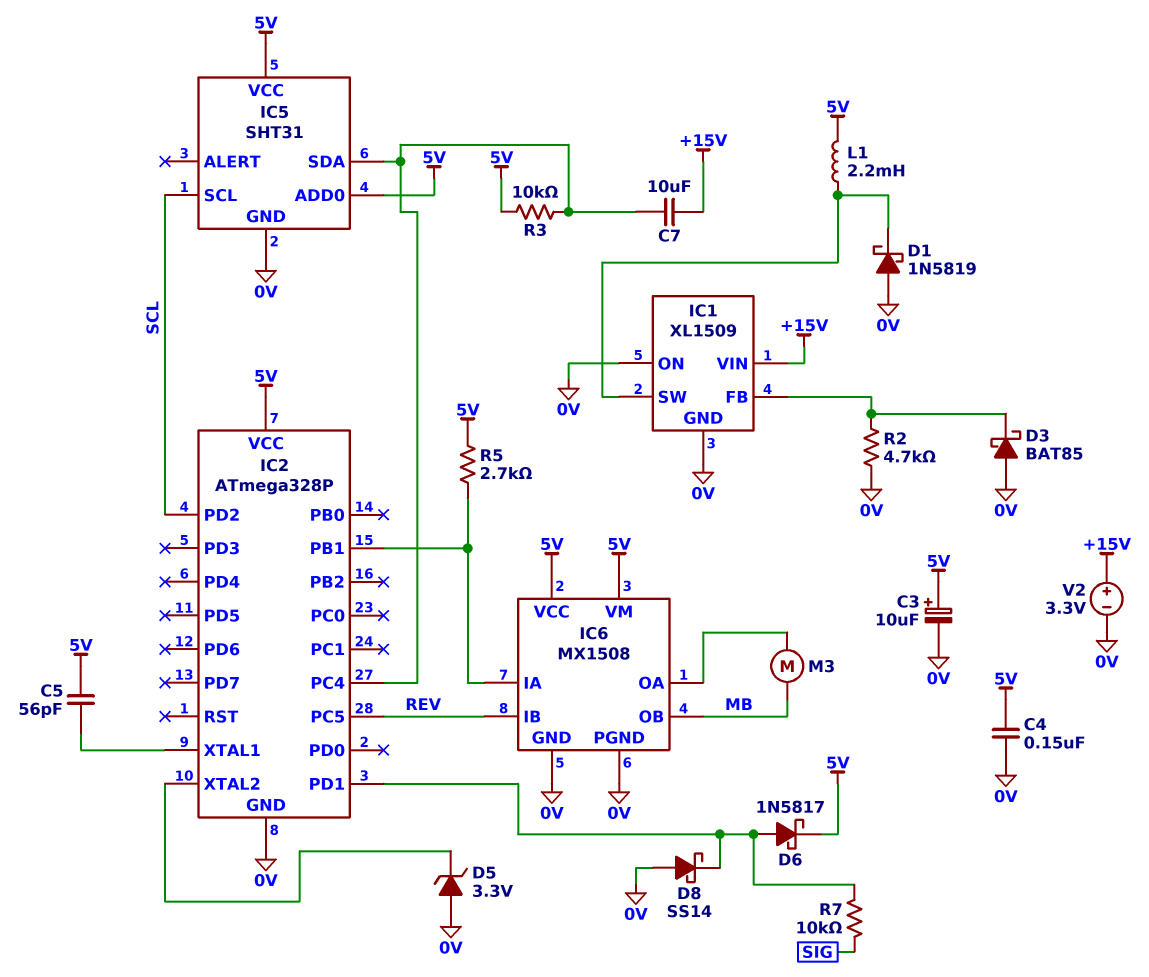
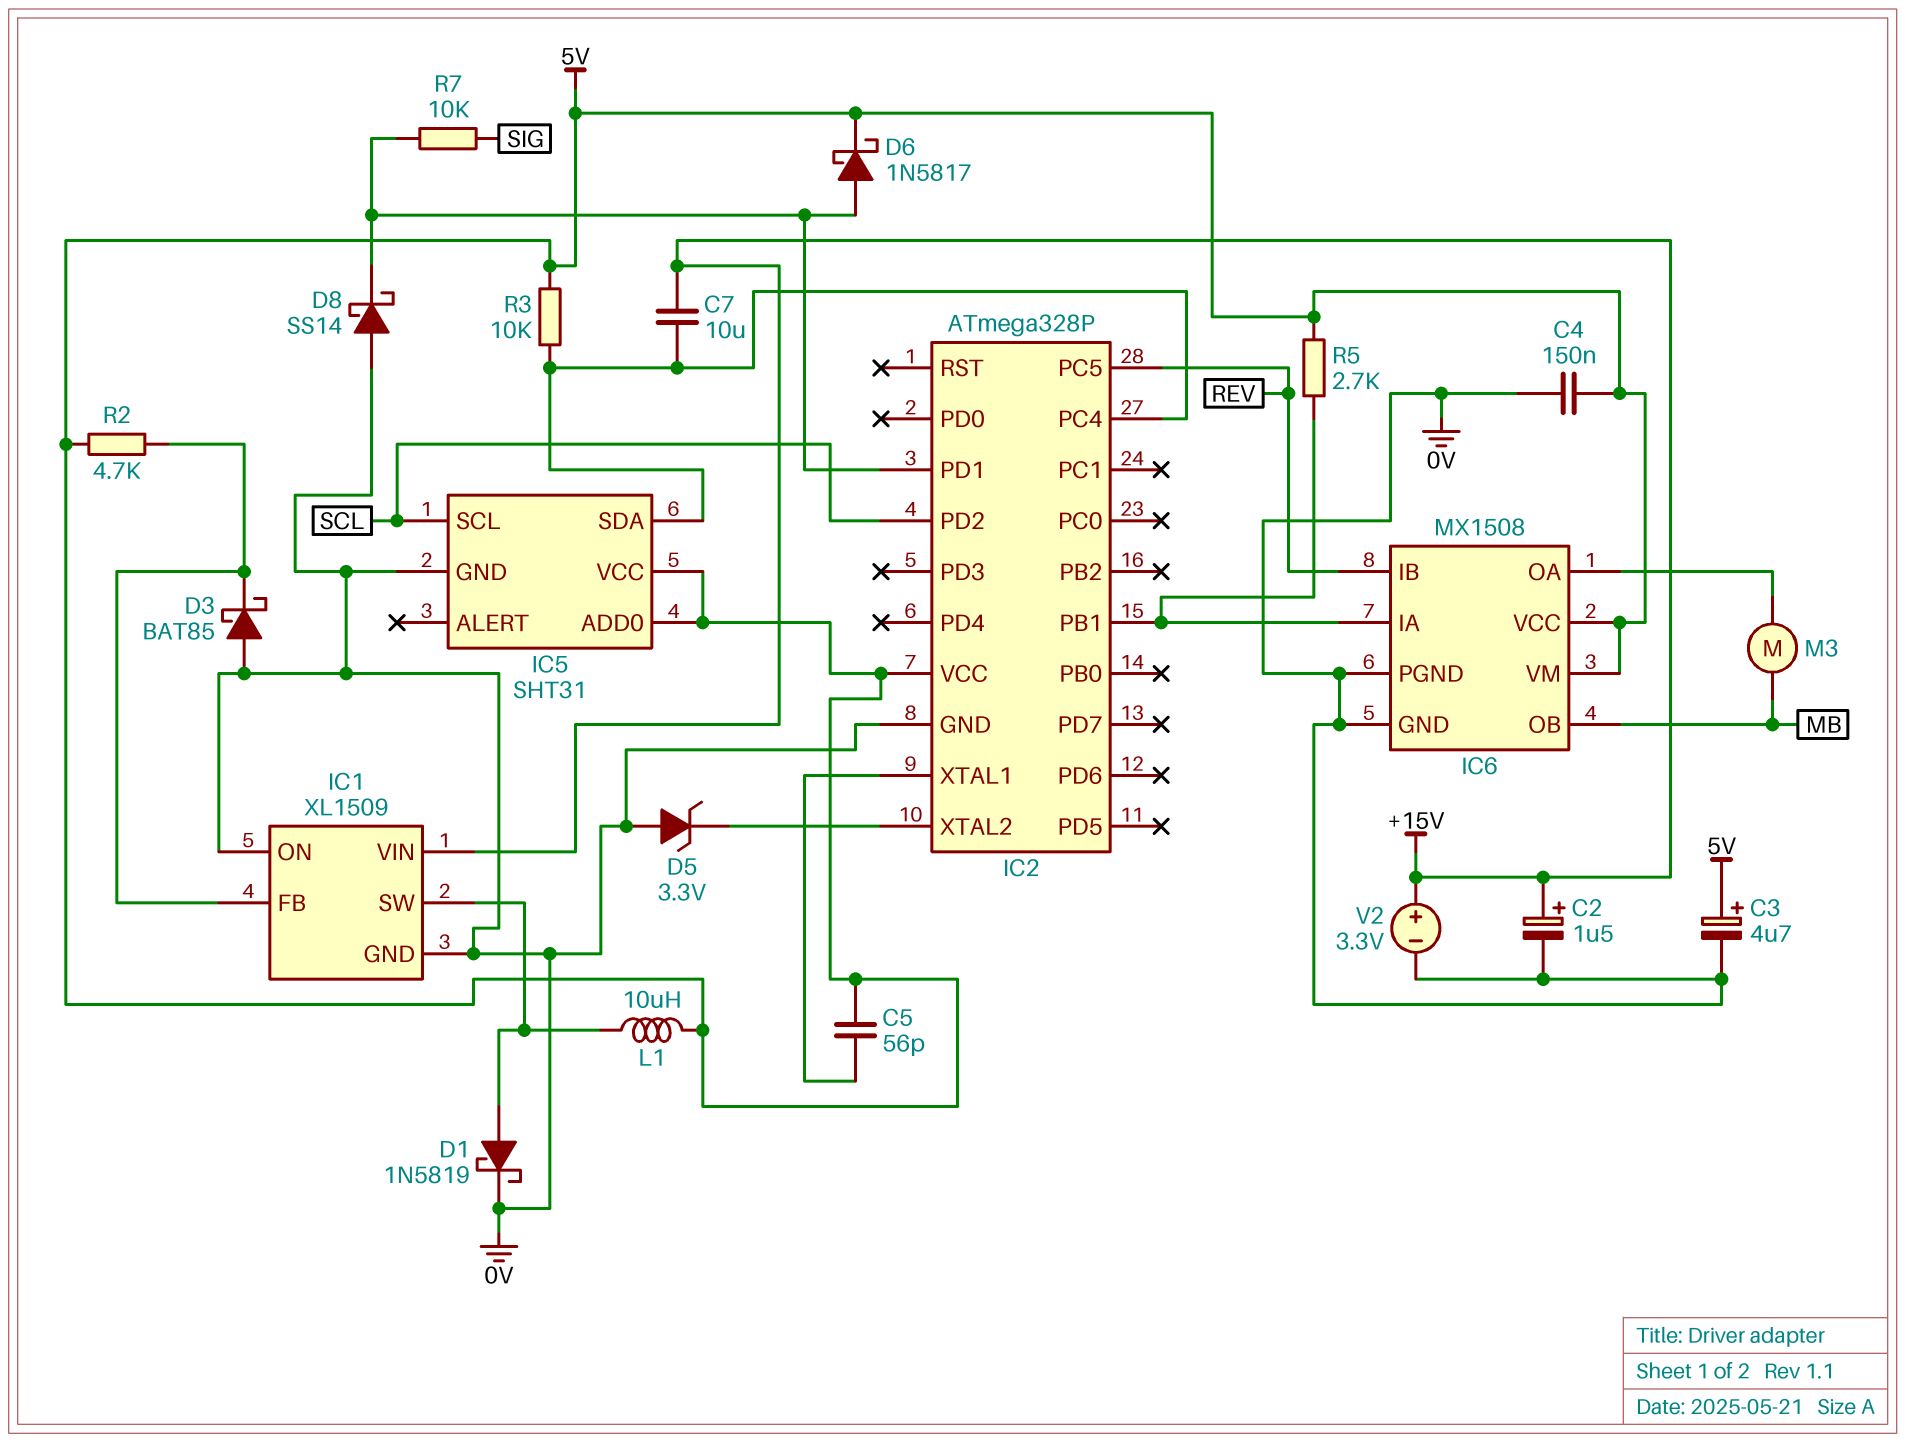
C2: none -> 1.5uF (plus +15V, minus 0V)
C3: 10uF (plus 5V, minus 0V) -> 4.7uF (plus 5V, minus 0V)
D1: schottky 1N5819 (A 0V, K IC1/SW) -> schottky 1N5819 (A IC1/SW, K 0V)
L1: 2.2mH (5V, IC1/SW) -> 10uH (5V, IC1/SW)
R2: 4.7k (0V, IC1/FB) -> 4.7k (5V, IC1/FB)

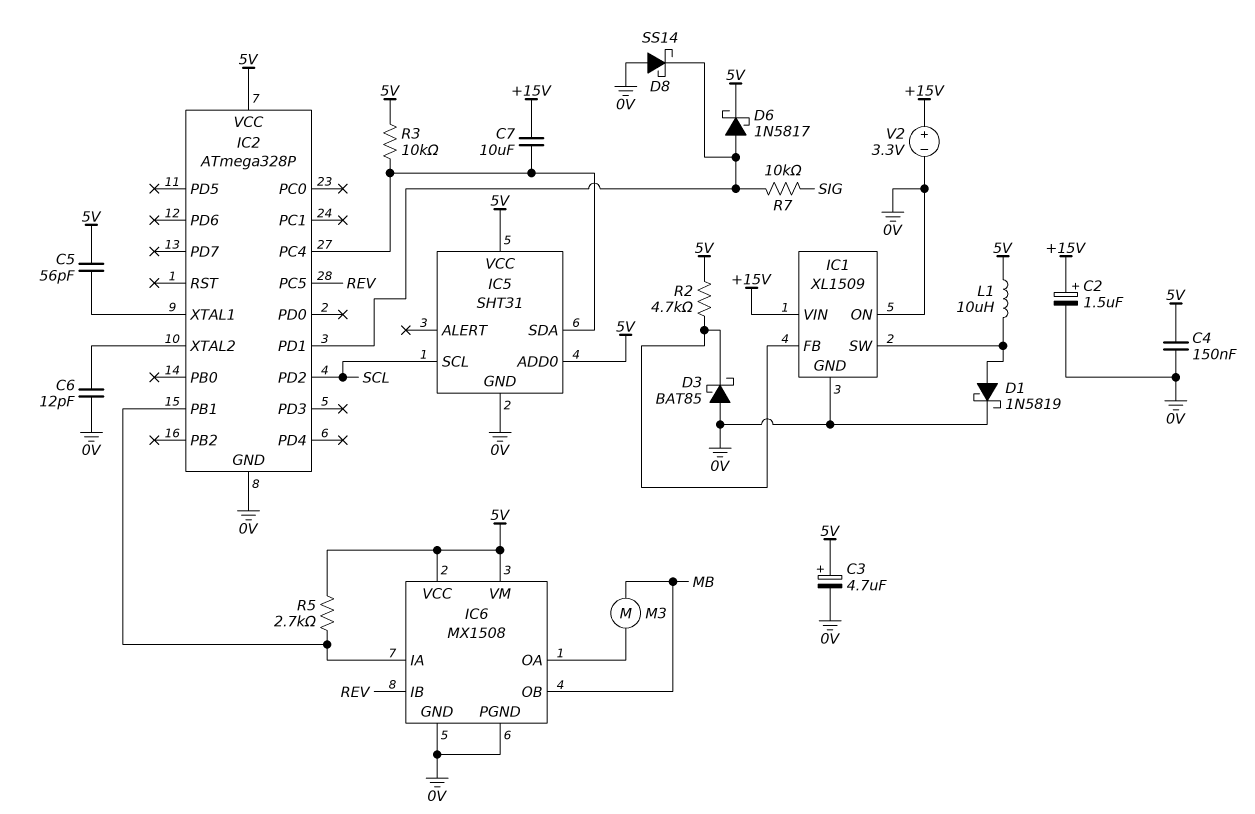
C6: none -> 12pF (0V, IC2/XTAL2)
D5: zener 3.3V (A 0V, K IC2/XTAL2) -> none

